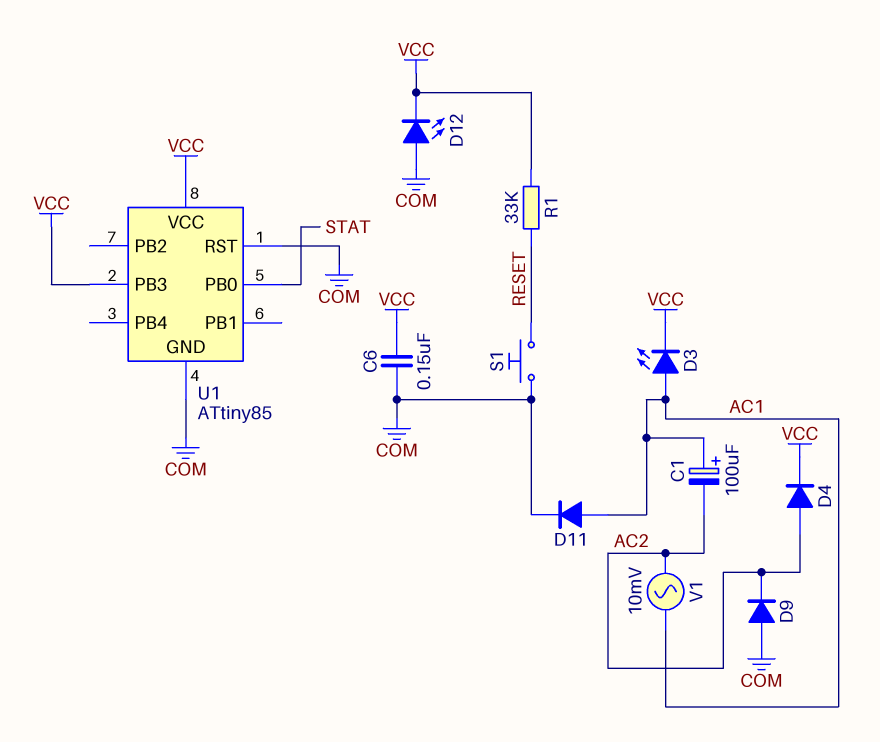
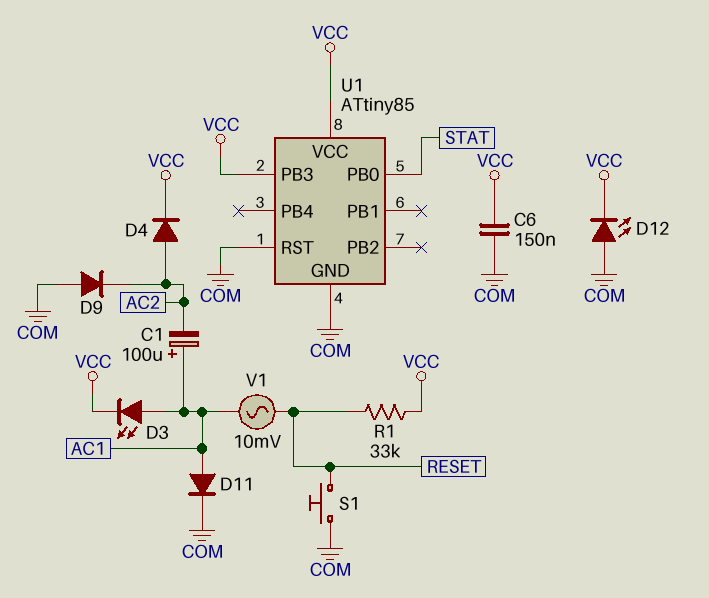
V1: AC 10mV (AC1, AC2) -> AC 10mV (AC1, RESET)

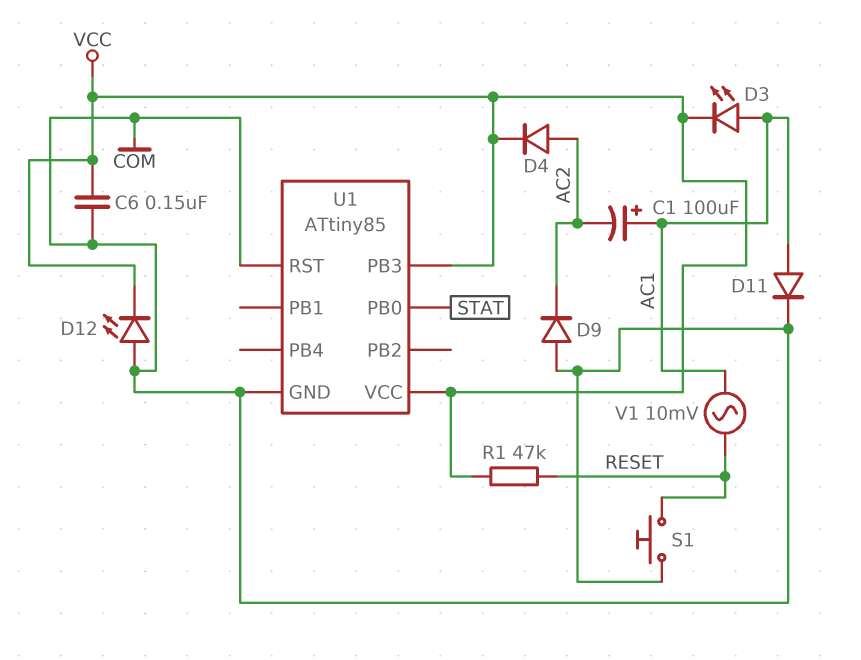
R1: 33k (RESET, VCC) -> 47k (RESET, VCC)

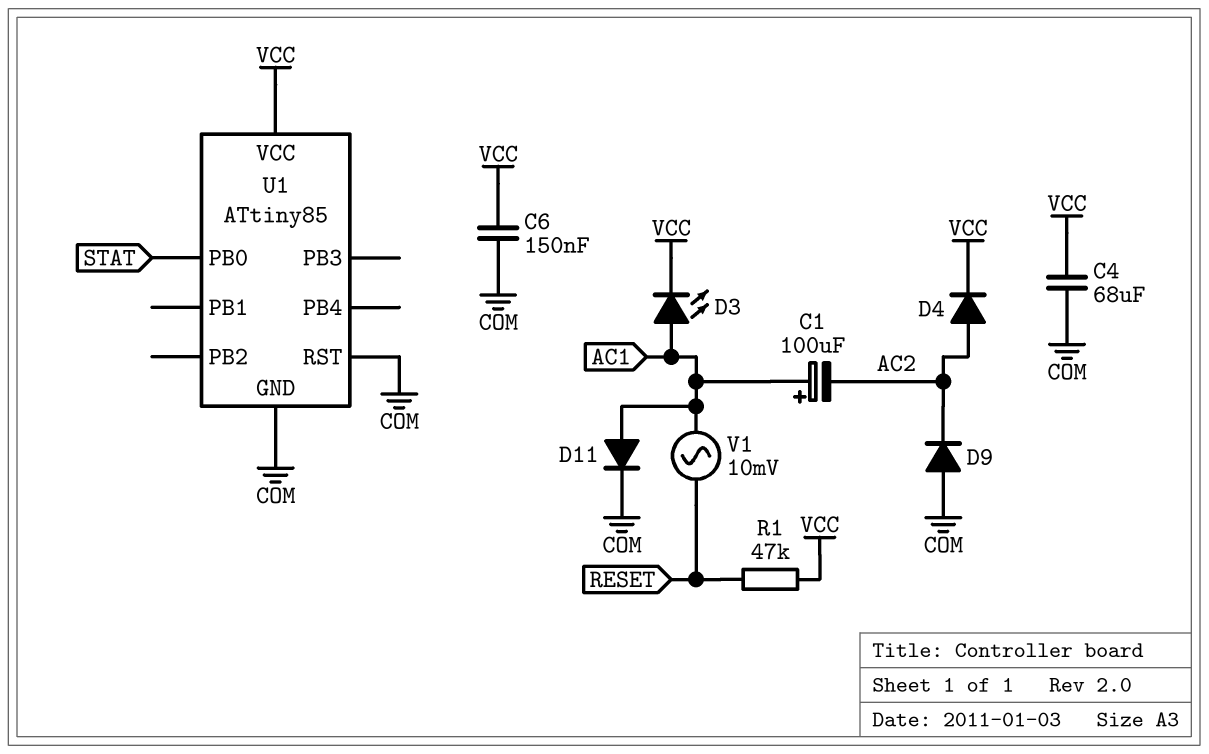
C4: none -> 68uF (COM, VCC)
D12: LED (A COM, K VCC) -> none
S1: button (COM, RESET) -> none
U1 pin PB3: VCC -> none

